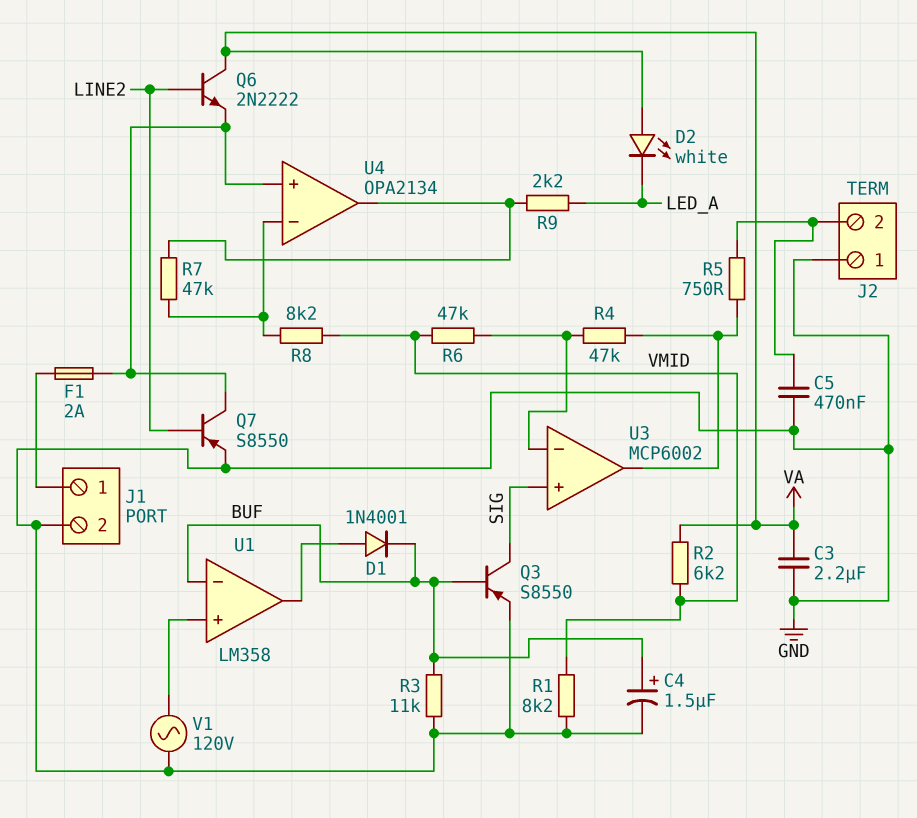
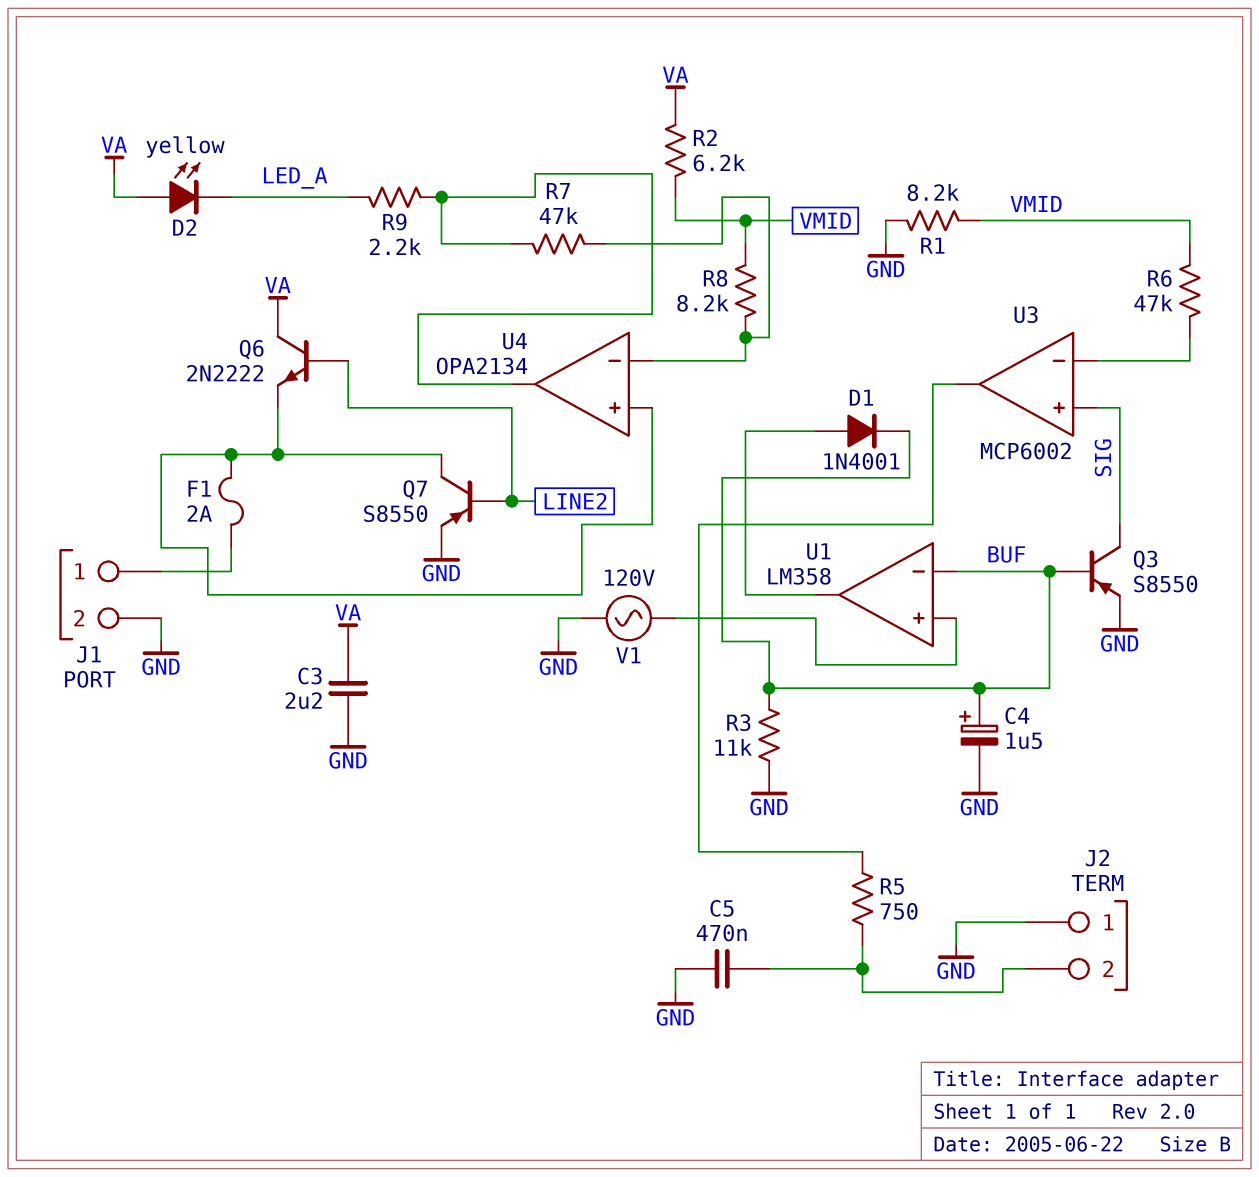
D2: LED white (A VA, K LED_A) -> LED yellow (A VA, K LED_A)
R4: 47k (U3/in-, U3/out) -> none

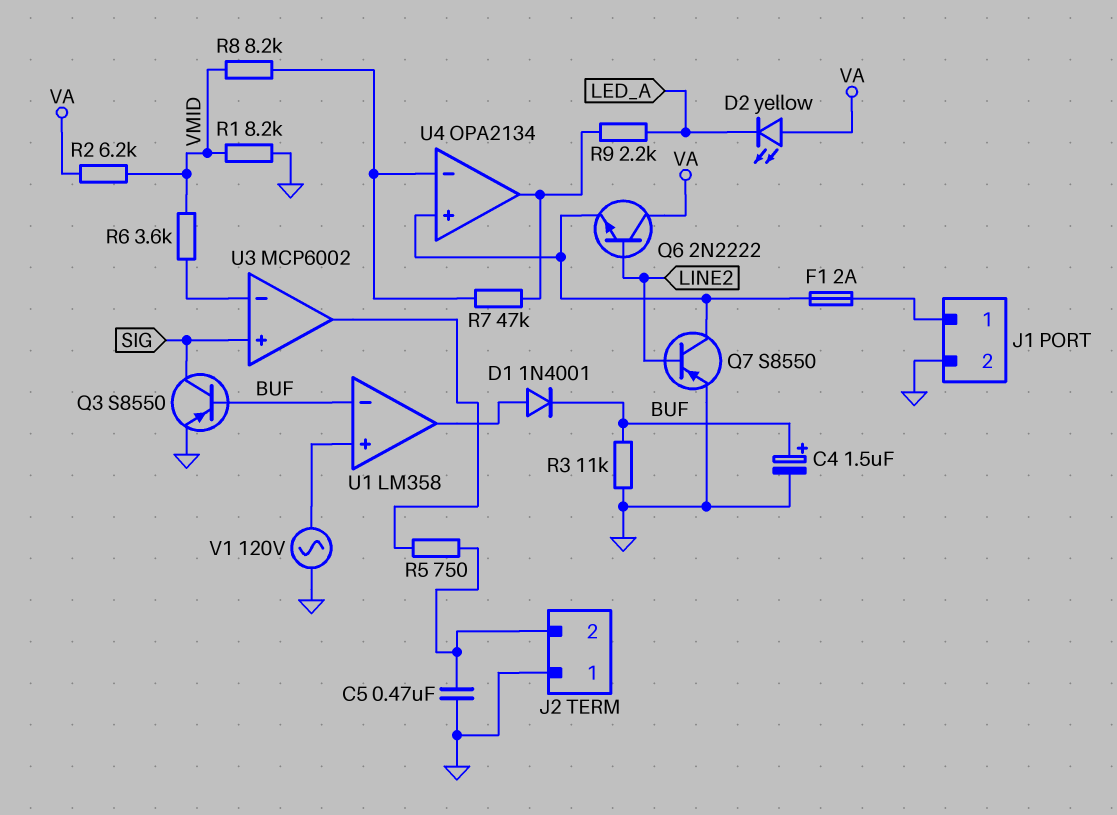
C3: 2.2uF (GND, VA) -> none
R6: 47k (U3/in-, VMID) -> 3.6k (U3/in-, VMID)

